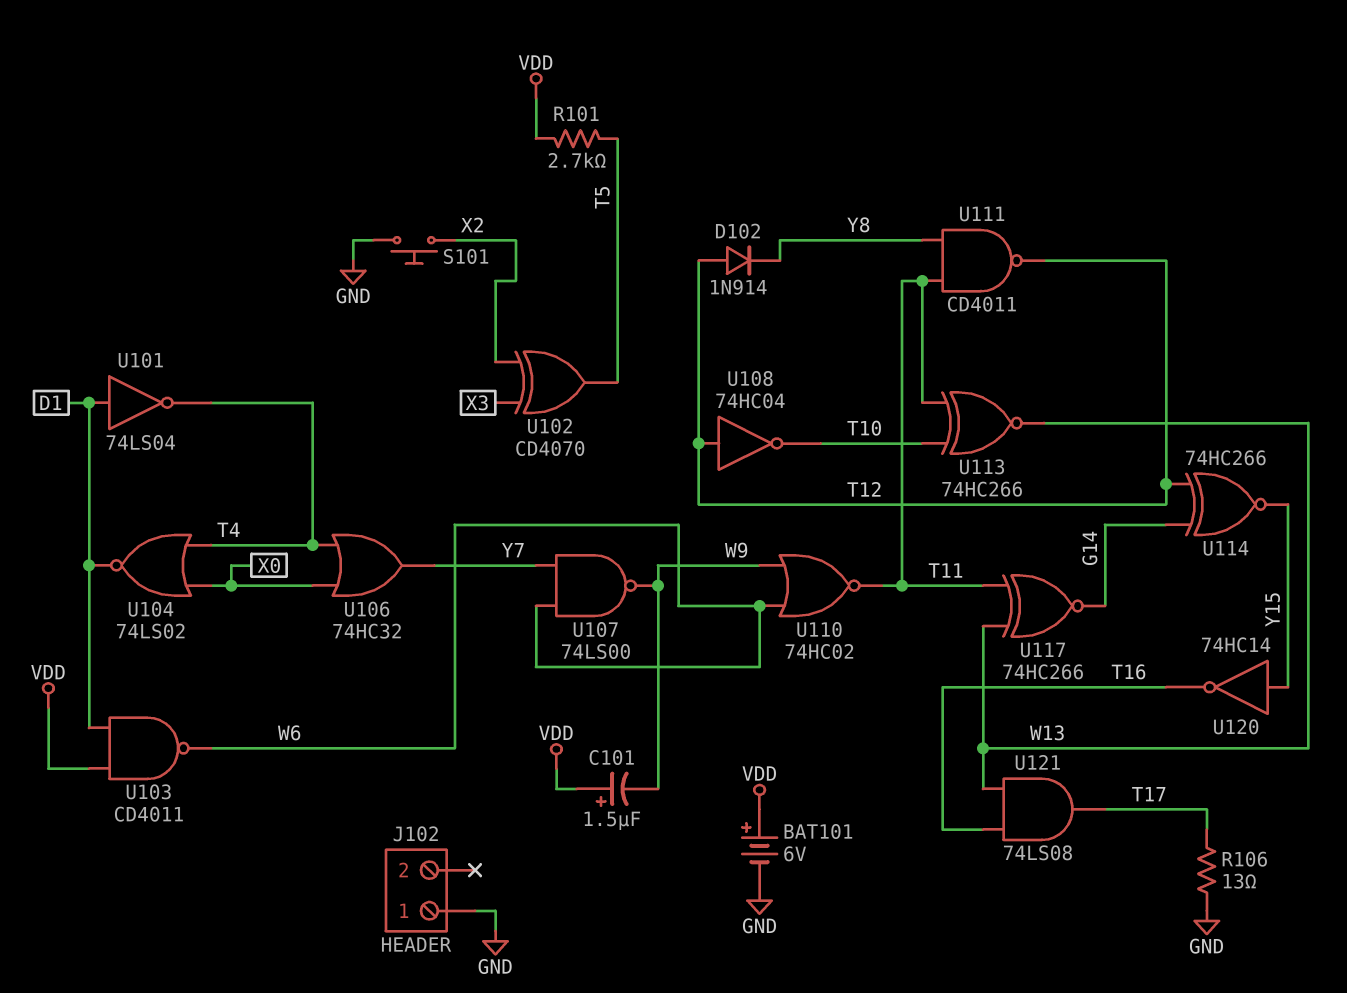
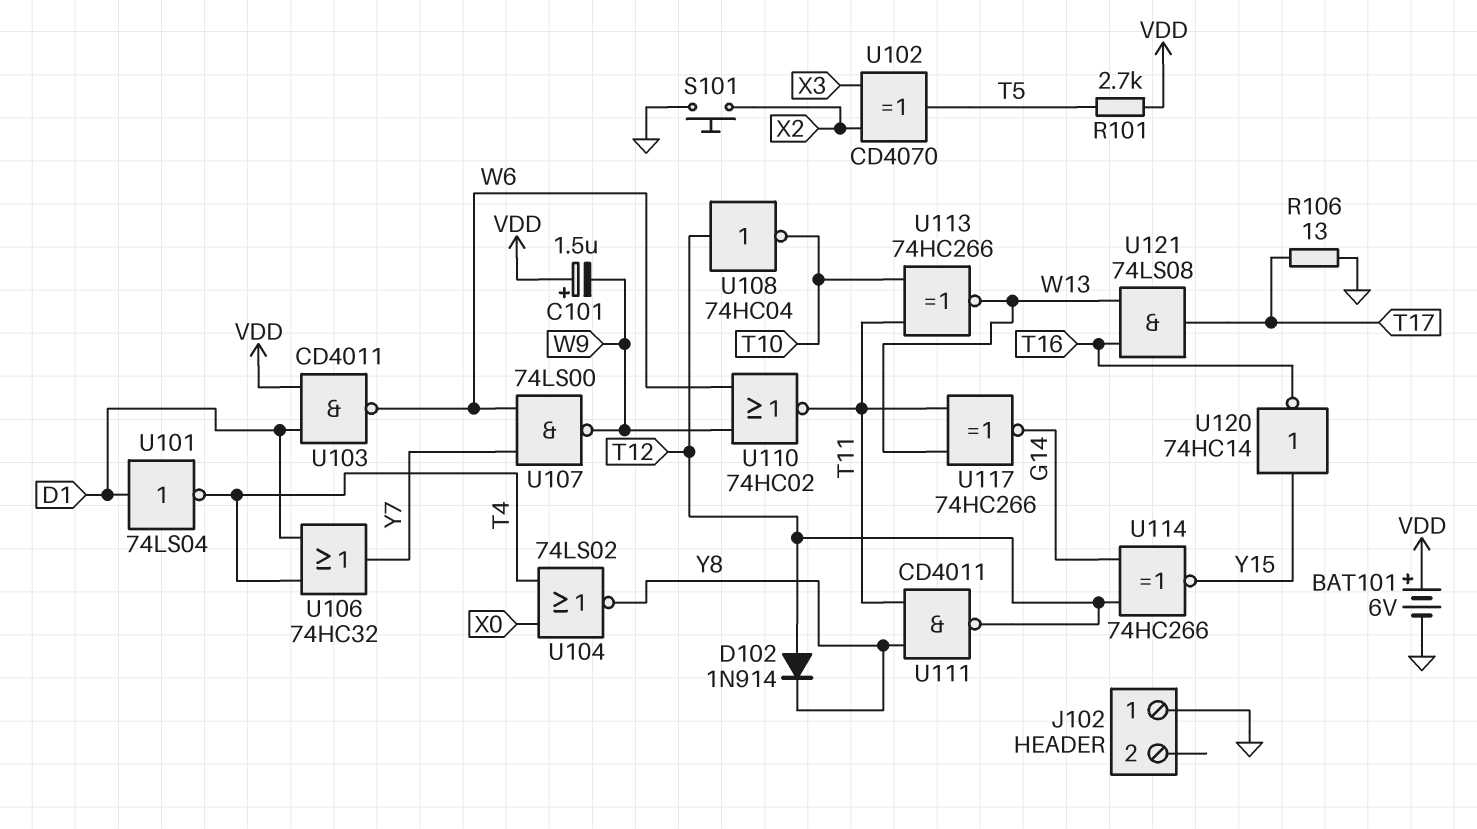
U104: NOR 74LS02 (in T4, in X0, out D1) -> NOR 74LS02 (in T4, in X0, out Y8)
U106: OR 74HC32 (in T4, in X0, out Y7) -> OR 74HC32 (in D1, in T4, out Y7)

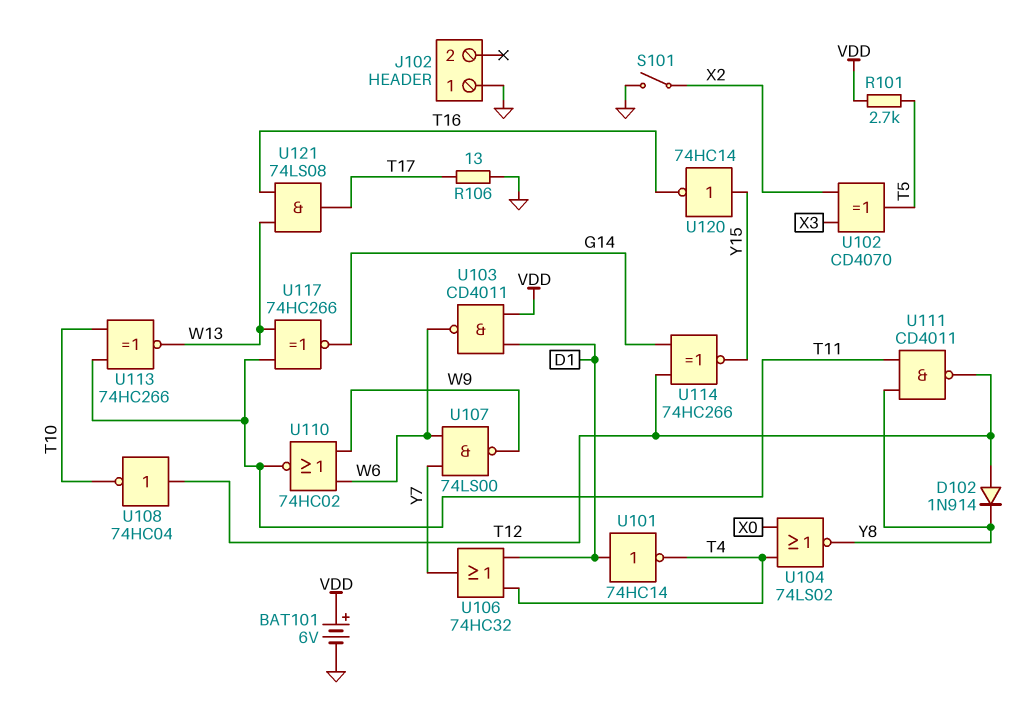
C101: 1.5uF (plus VDD, minus W9) -> none
S101: button (GND, X2) -> switch (GND, X2)
U101: NOT 74LS04 (in D1, out T4) -> NOT 74HC14 (in D1, out T4)

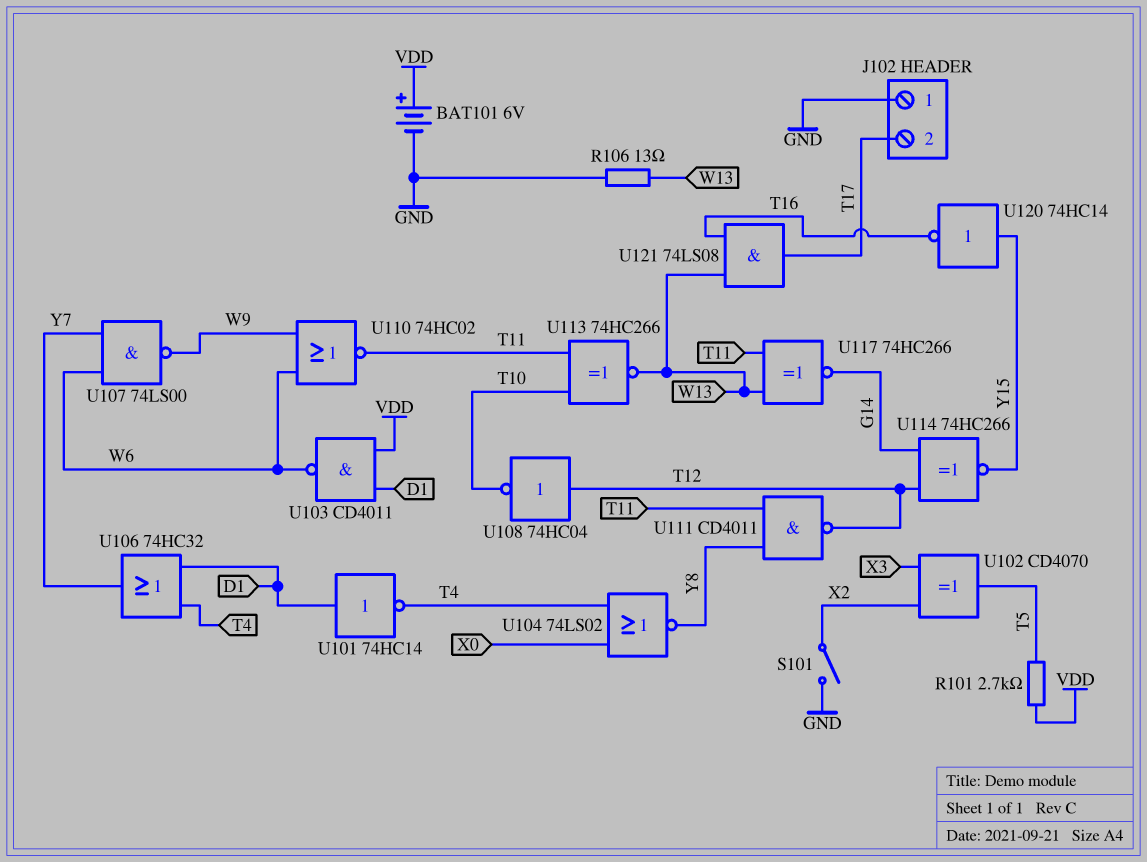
D102: diode 1N914 (A T12, K Y8) -> none
J102 pin 2: none -> T17
R106: 13 (GND, T17) -> 13 (GND, W13)

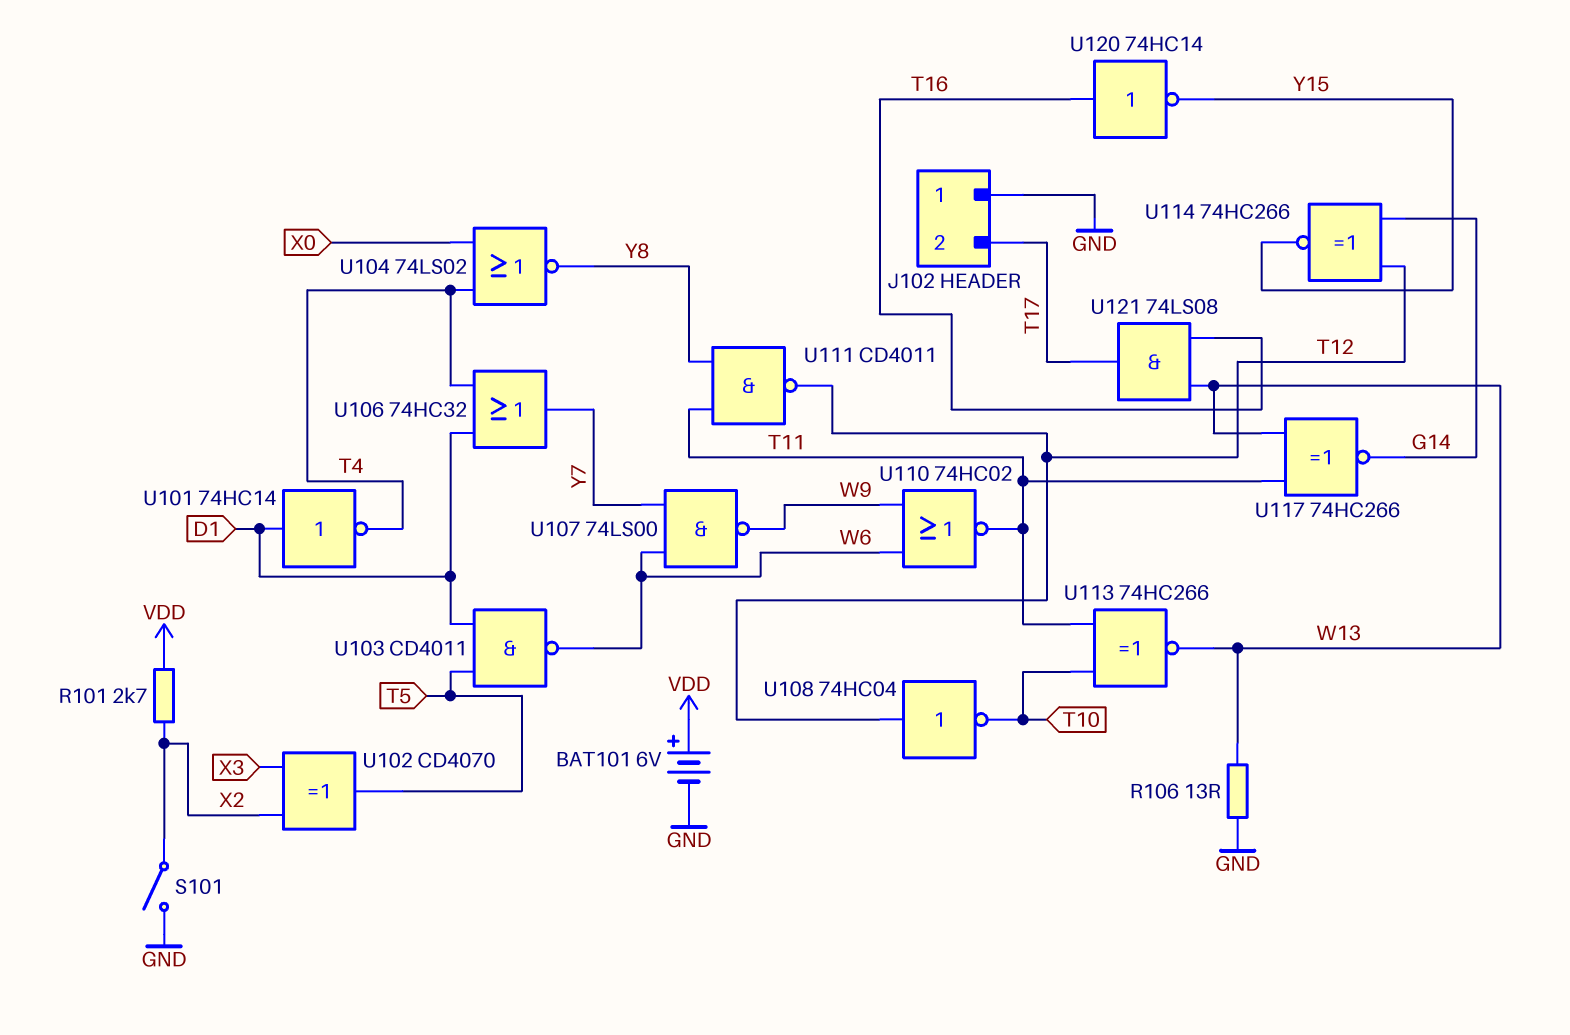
R101: 2.7k (T5, VDD) -> 2.7k (VDD, X2)
U103: NAND CD4011 (in D1, in VDD, out W6) -> NAND CD4011 (in D1, in T5, out W6)
U120: NOT 74HC14 (in Y15, out T16) -> NOT 74HC14 (in T16, out Y15)

